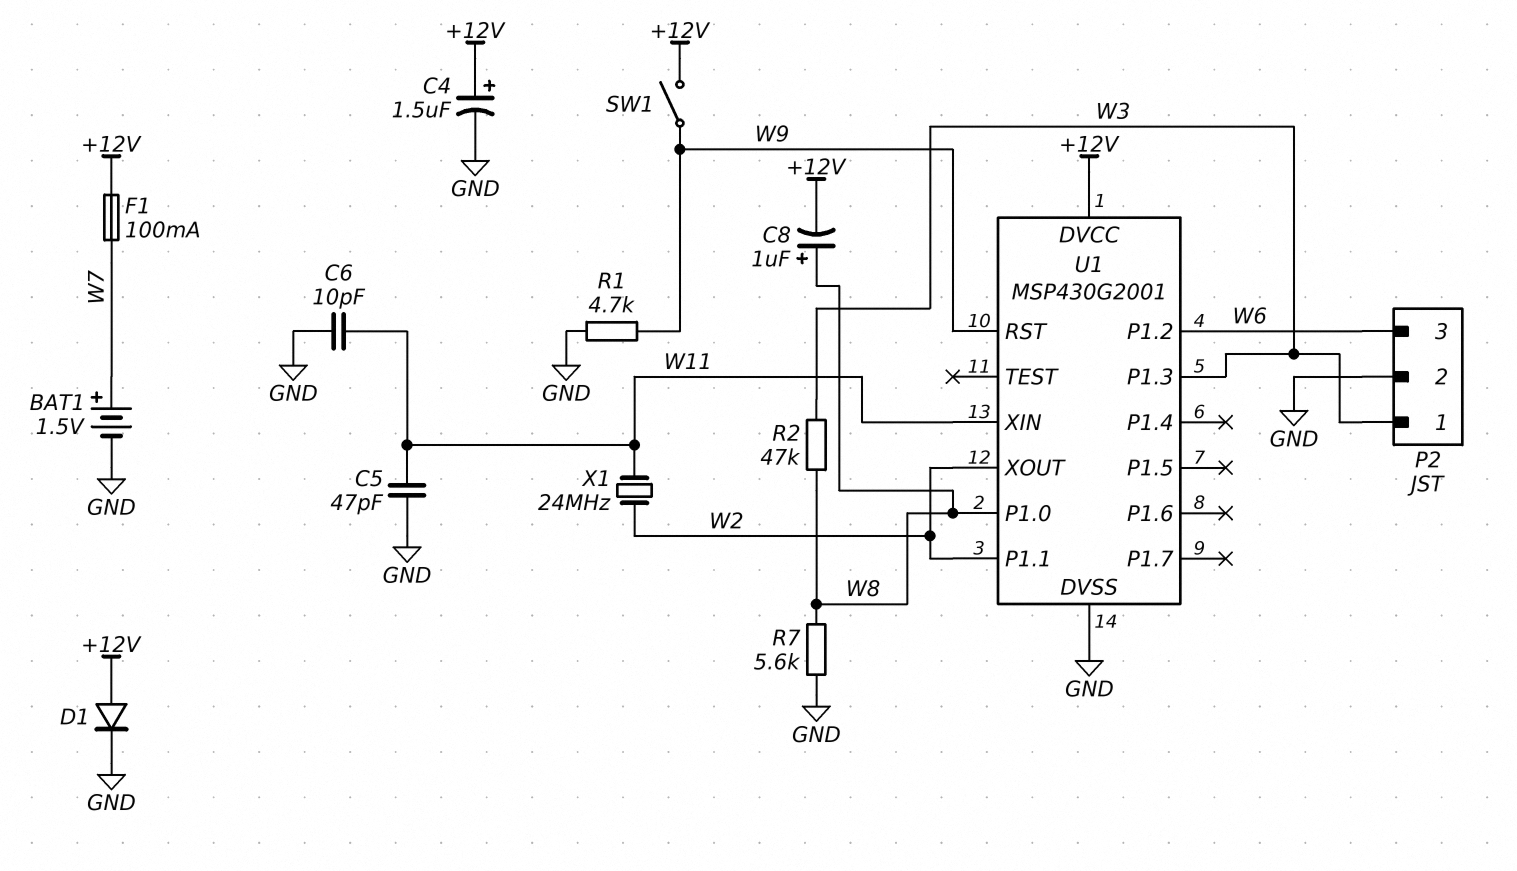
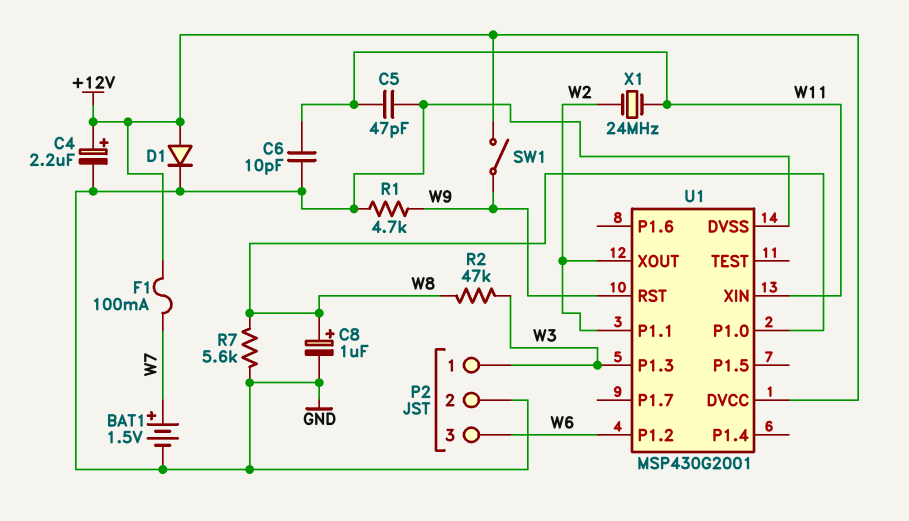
C4: 1.5uF (plus +12V, minus GND) -> 2.2uF (plus +12V, minus GND)
C8: 1uF (plus W8, minus +12V) -> 1uF (plus W8, minus GND)

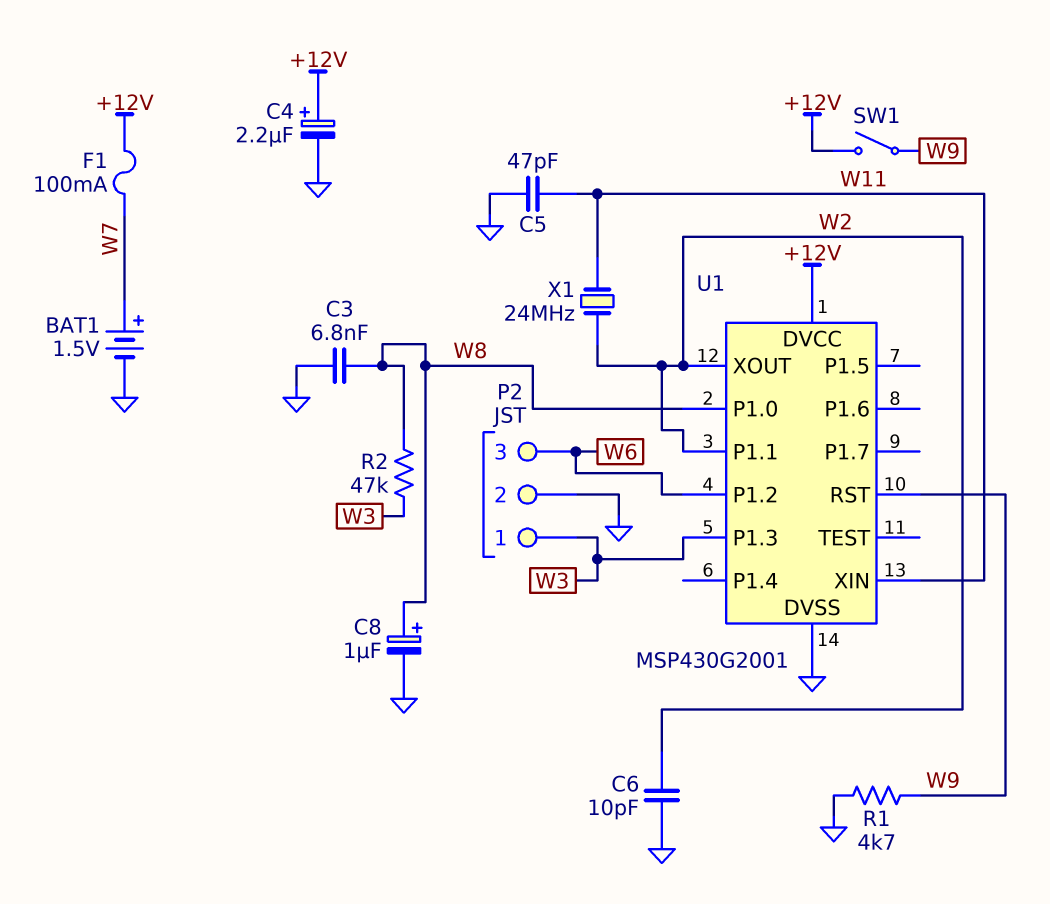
C3: none -> 6.8nF (GND, W8)
C6: 10pF (GND, W11) -> 10pF (GND, W2)
D1: diode (A +12V, K GND) -> none
R7: 5.6k (GND, W8) -> none

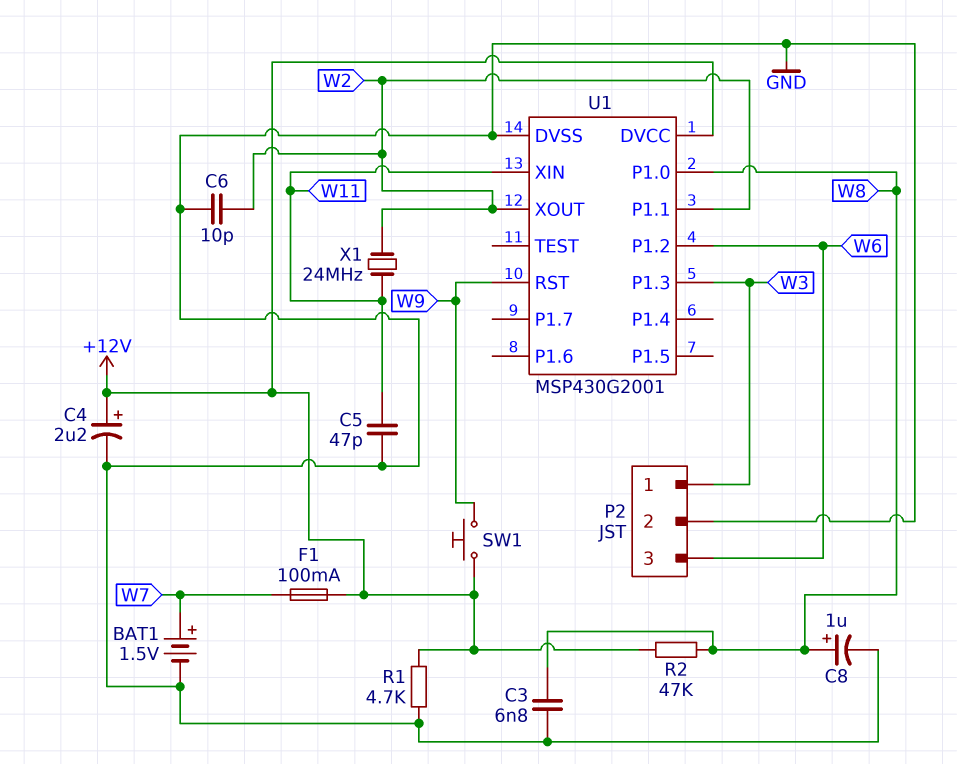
R1: 4.7k (GND, W9) -> 4.7k (+12V, GND)
R2: 47k (W3, W8) -> 47k (+12V, W8)
SW1: switch (+12V, W9) -> button (+12V, W9)

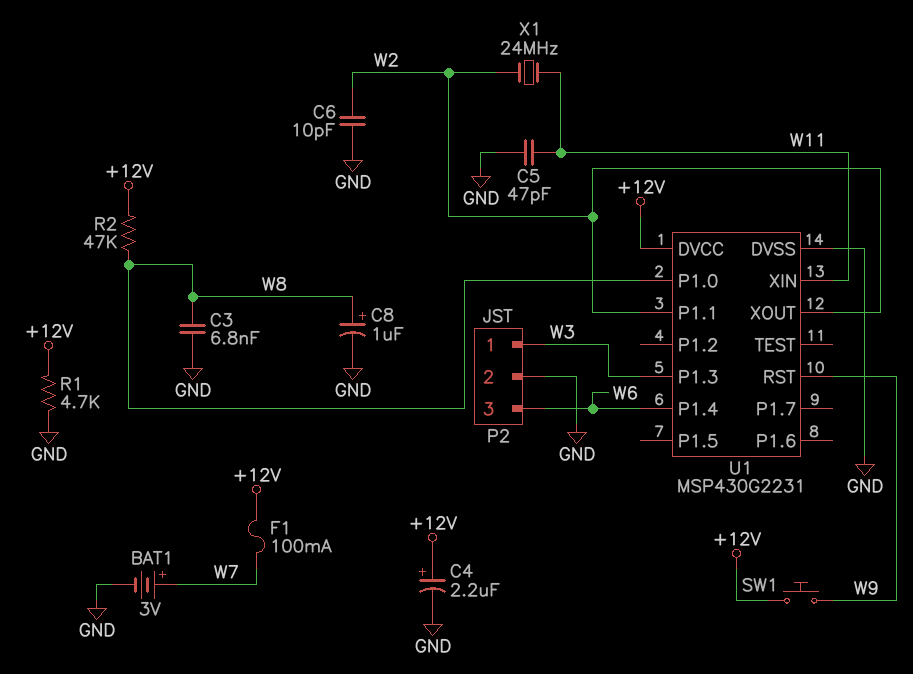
BAT1: 1.5V (plus W7, minus GND) -> 3V (plus W7, minus GND)
U1: MSP430G2001 -> MSP430G2231
U1 pin P1.2: W6 -> none
U1 pin P1.4: none -> W6

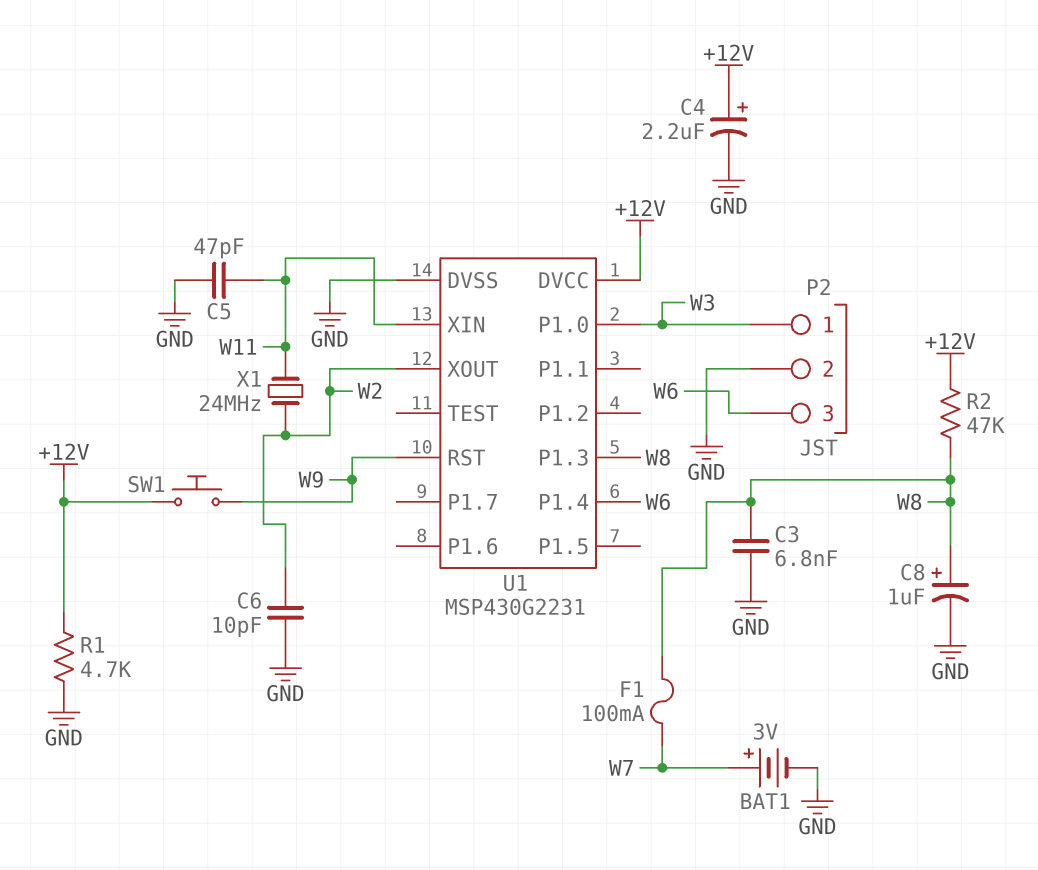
F1: 100mA (+12V, W7) -> 100mA (W7, W8)
U1 pin P1.0: W8 -> W3
U1 pin P1.1: W2 -> none
U1 pin P1.3: W3 -> W8

